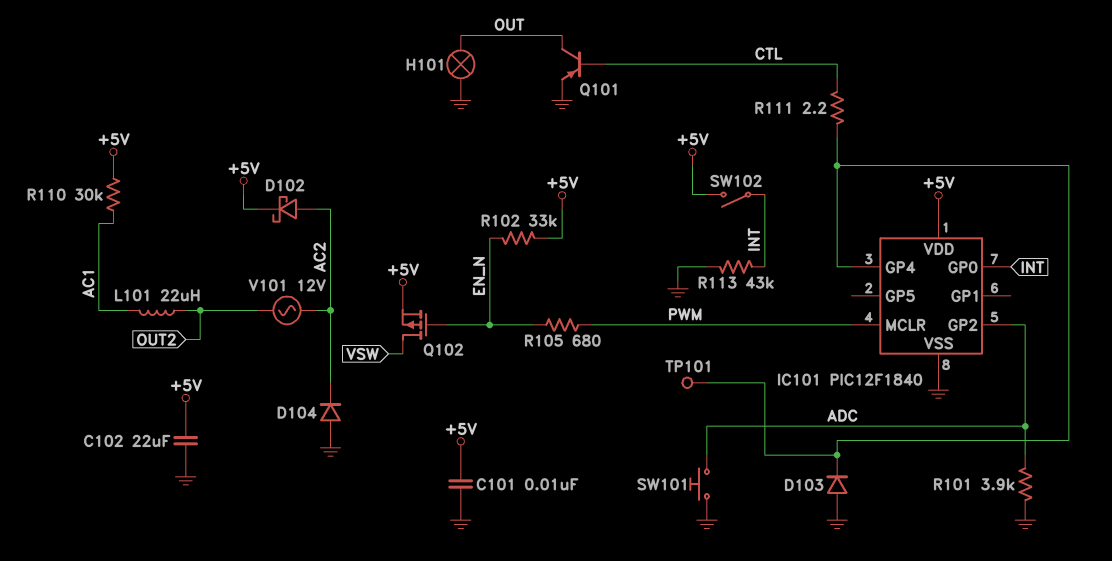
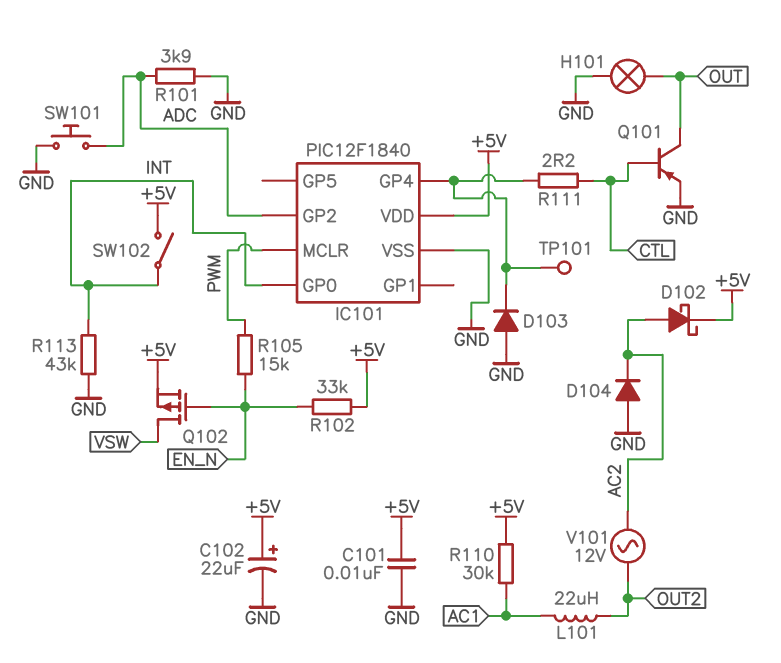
C102: 22uF (+5V, GND) -> 22uF (plus +5V, minus GND)
R105: 680 (EN_N, PWM) -> 15k (EN_N, PWM)

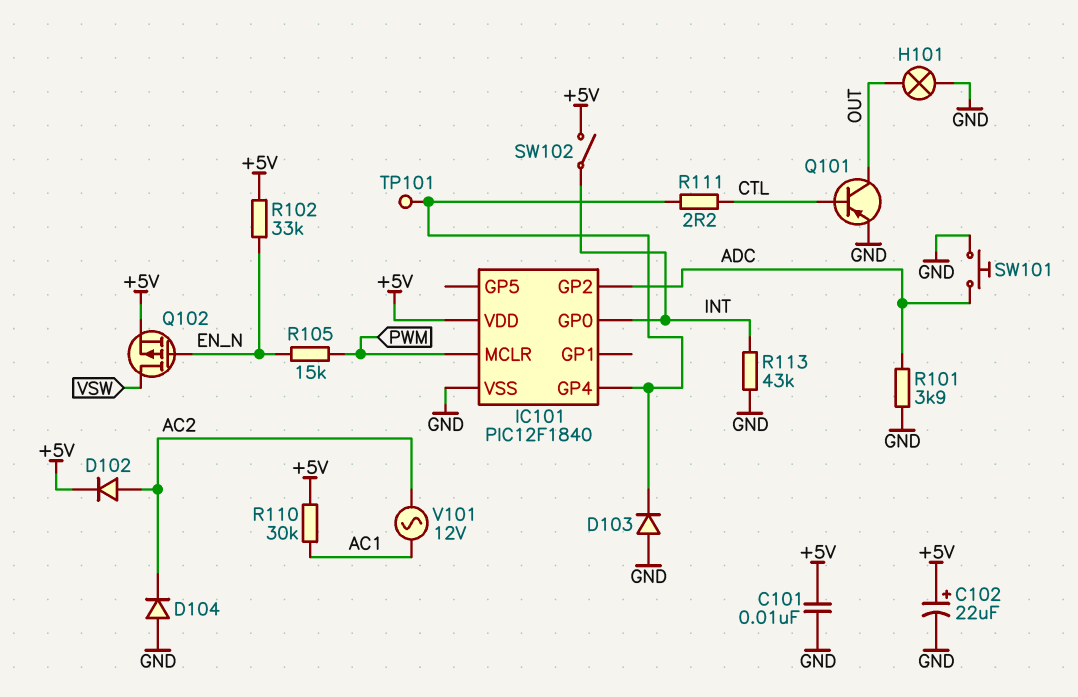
D102: schottky (A AC2, K +5V) -> diode (A AC2, K +5V)
L101: 22uH (AC1, OUT2) -> none
V101: AC 12V (AC2, OUT2) -> AC 12V (AC1, AC2)

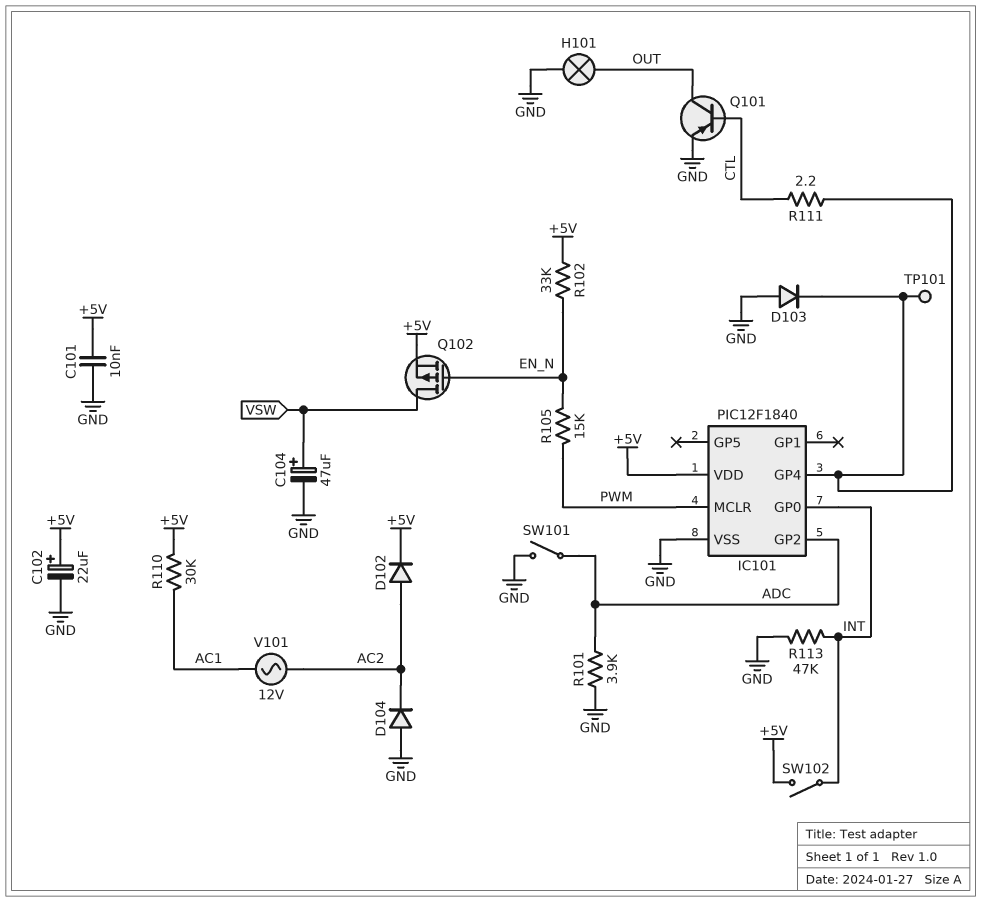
C104: none -> 47uF (plus VSW, minus GND)
R113: 43k (GND, INT) -> 47k (GND, INT)
SW101: button (ADC, GND) -> switch (ADC, GND)

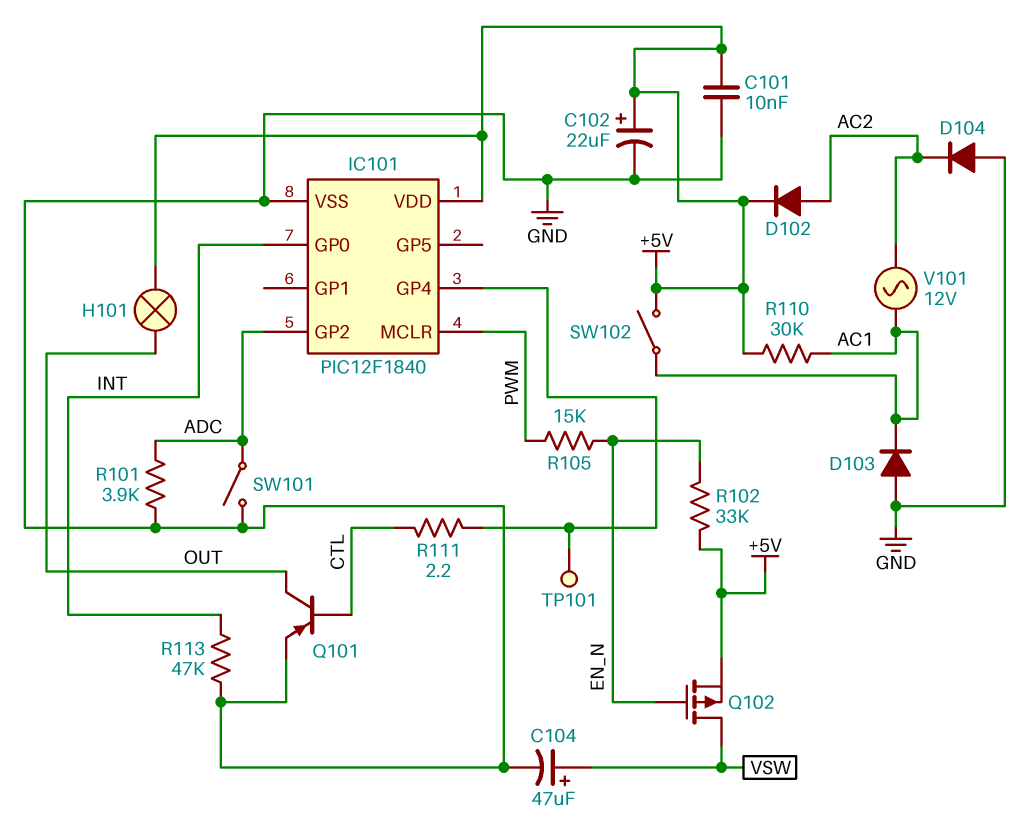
D103: diode (A GND, K IC101/GP4) -> diode (A GND, K AC1)
H101: lamp (GND, OUT) -> lamp (+5V, OUT)
SW102: switch (+5V, INT) -> switch (+5V, AC1)

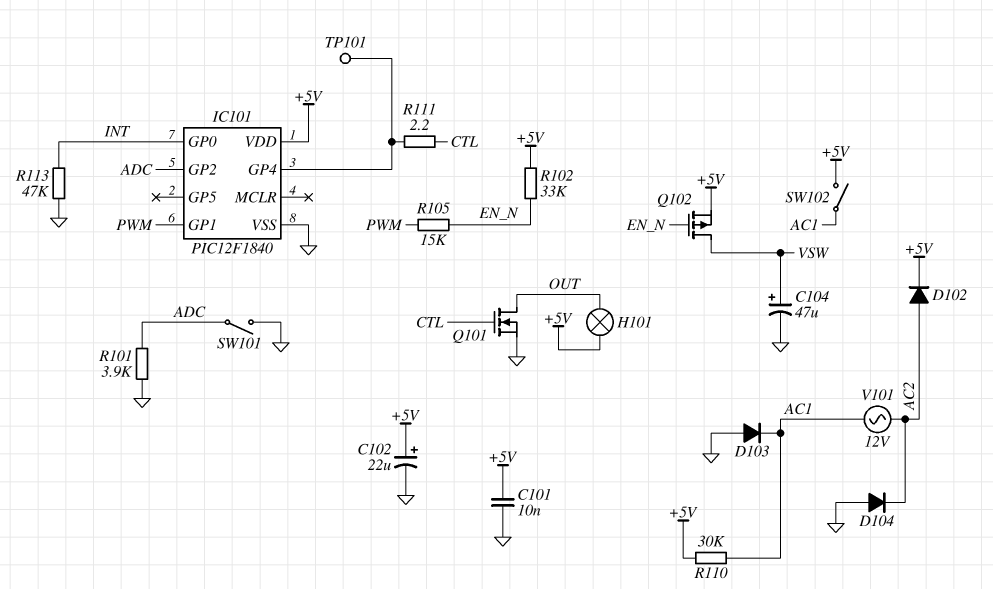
IC101 pin GP1: none -> PWM
IC101 pin MCLR: PWM -> none
Q101: PNP (B CTL, C OUT, E GND) -> NMOS (G CTL, D OUT, S GND)

